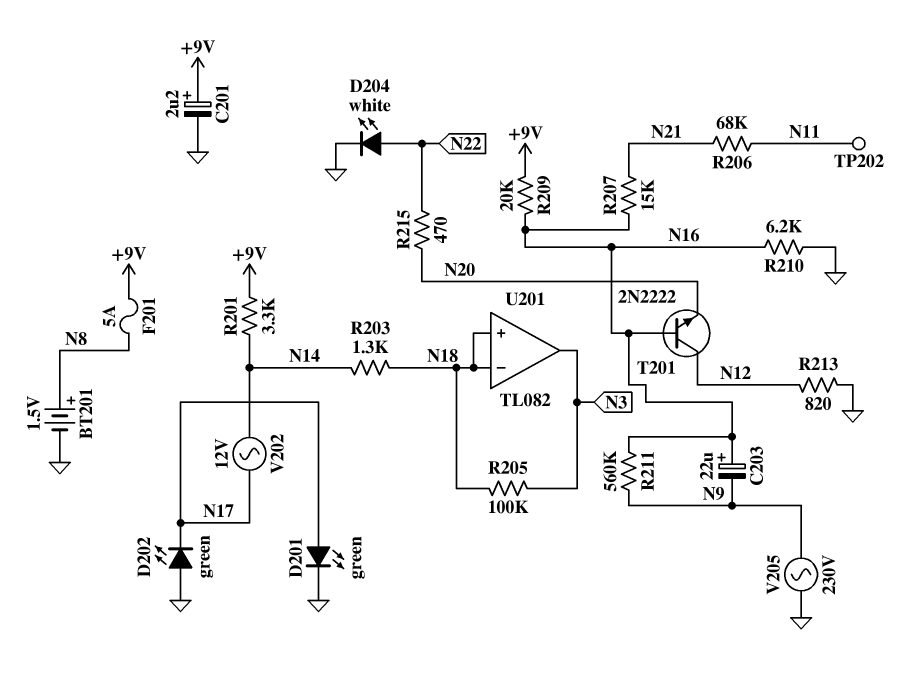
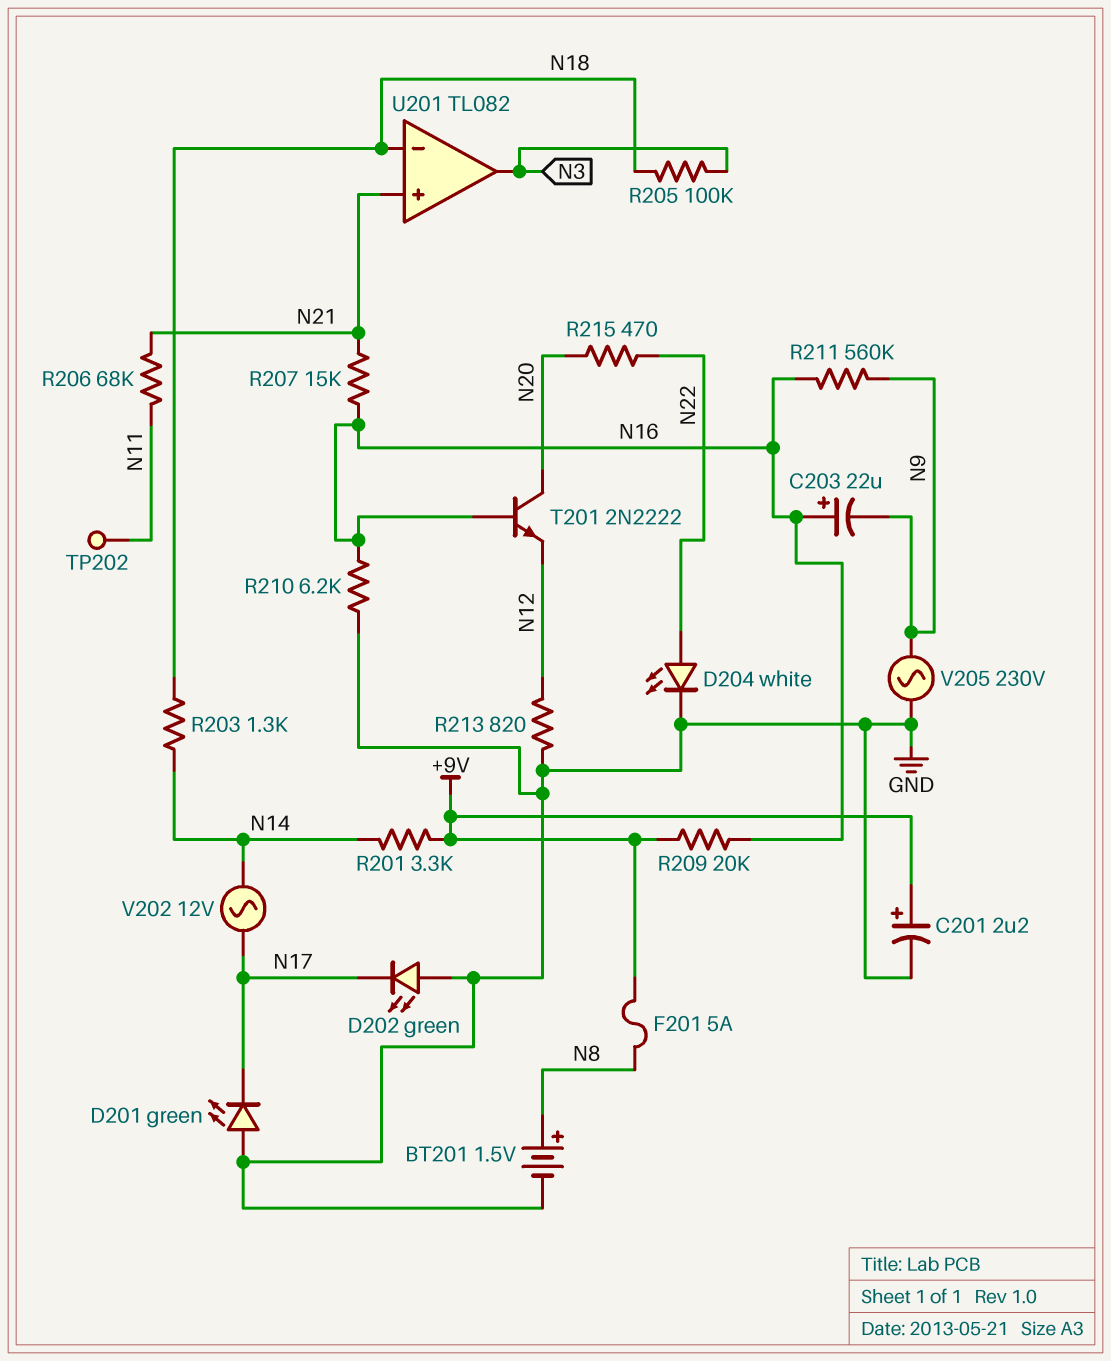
D201: LED green (A N17, K GND) -> LED green (A GND, K N17)
T201: NPN 2N2222 (B N16, C N12, E N20) -> NPN 2N2222 (B N16, C N20, E N12)
U201 pin in+: N18 -> N21

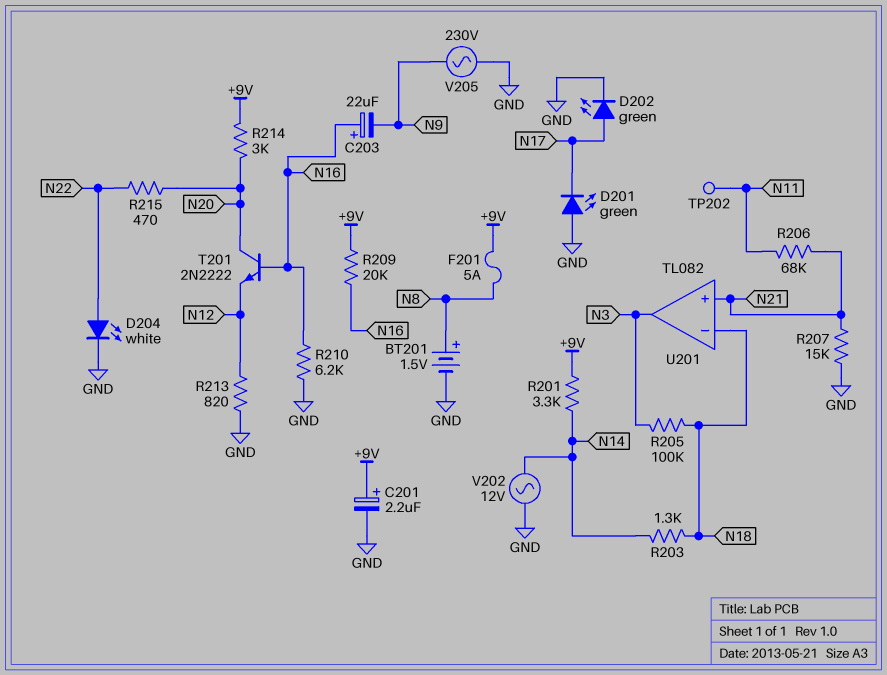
D202: LED green (A GND, K N17) -> LED green (A N17, K GND)
R207: 15k (N16, N21) -> 15k (GND, N21)
R211: 560k (N9, N16) -> none
R214: none -> 3k (+9V, N20)
V202: AC 12V (N14, N17) -> AC 12V (GND, N14)

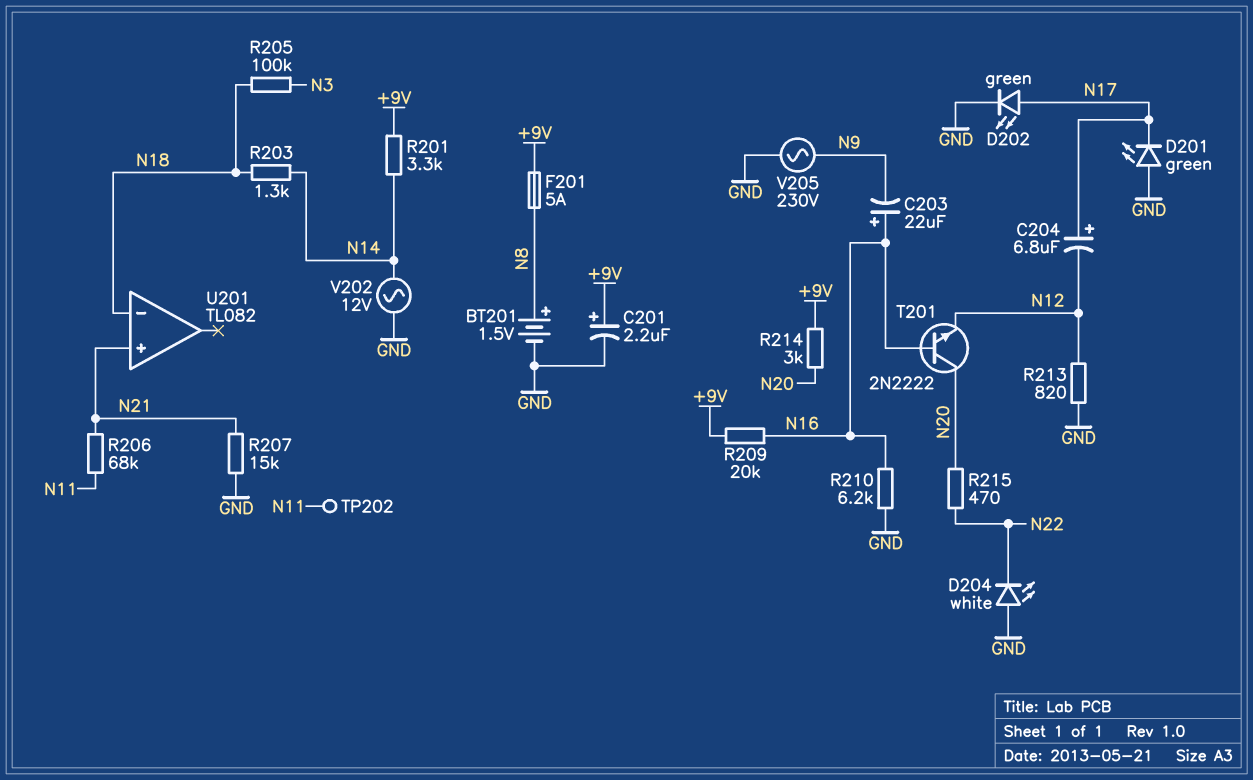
C204: none -> 6.8uF (plus N17, minus N12)
D204: LED white (A N22, K GND) -> LED white (A GND, K N22)
U201 pin out: N3 -> none

